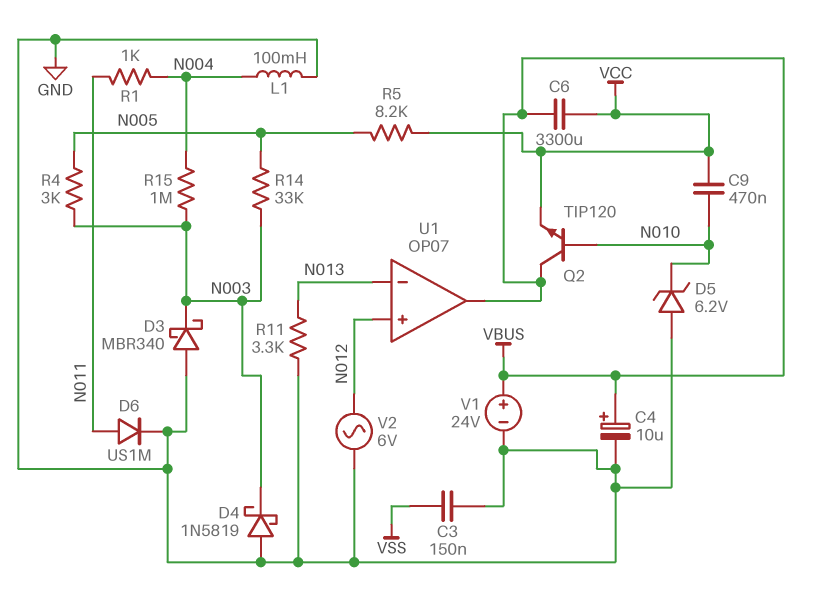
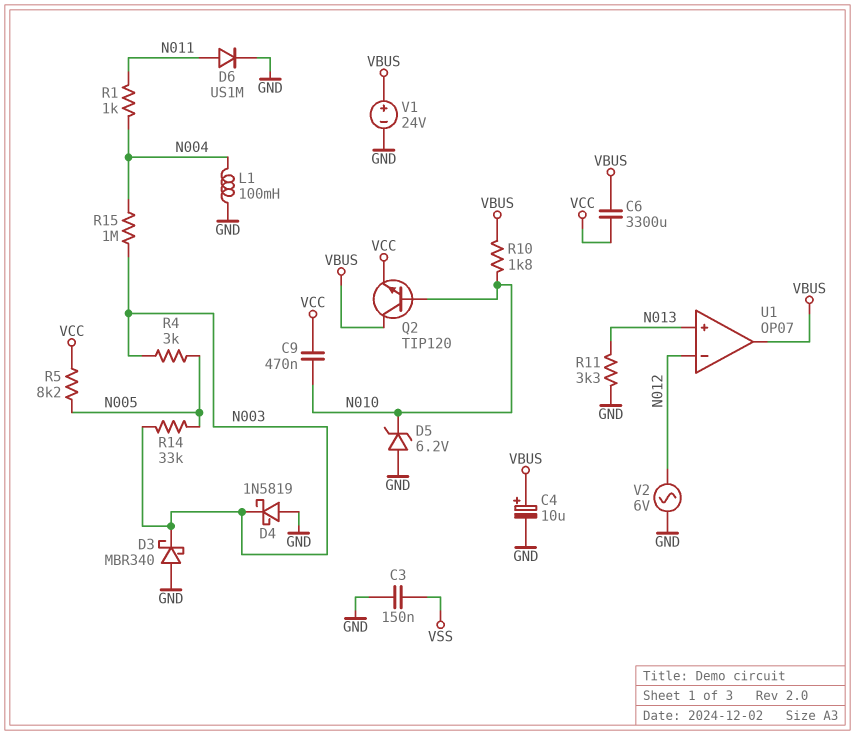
R10: none -> 1.8k (N010, VBUS)
U1 pin in+: N012 -> N013
U1 pin in-: N013 -> N012

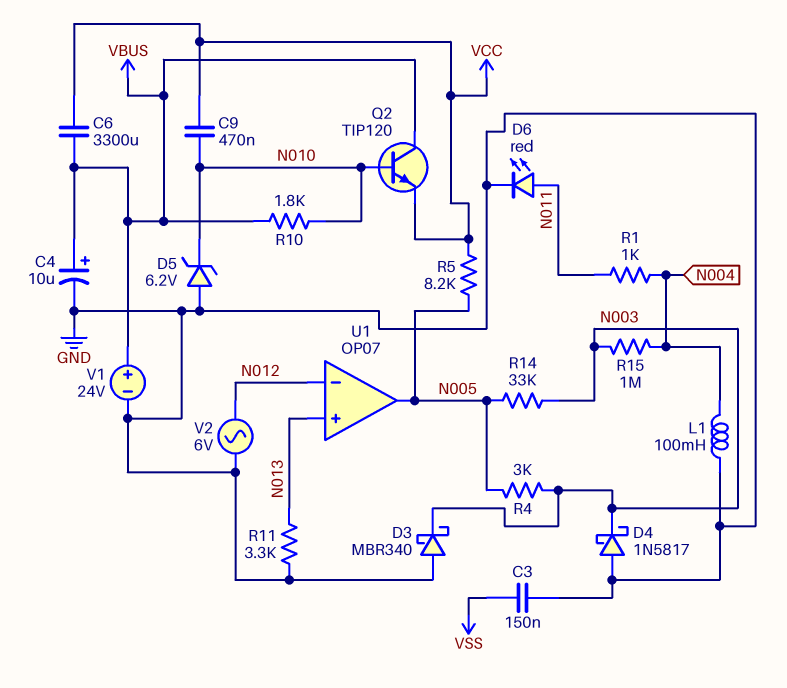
D4: schottky 1N5819 (A GND, K N003) -> schottky 1N5817 (A GND, K N003)
D6: diode US1M (A N011, K GND) -> LED red (A N011, K GND)
U1 pin out: VBUS -> N005

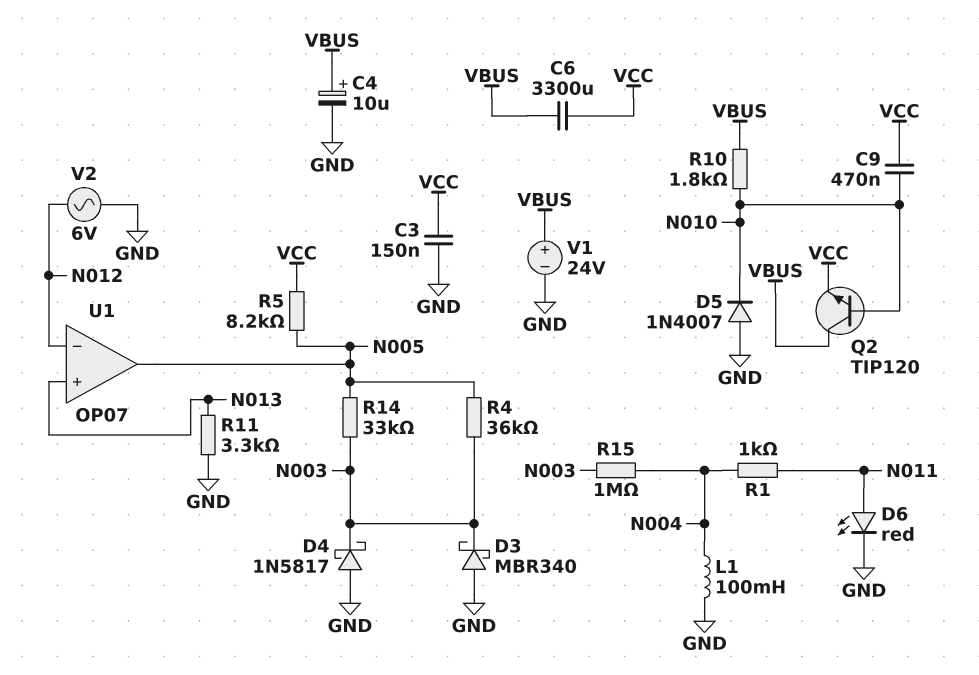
C3: 150nF (GND, VSS) -> 150nF (GND, VCC)
D5: zener 6.2V (A GND, K N010) -> diode 1N4007 (A GND, K N010)
R4: 3k (N003, N005) -> 36k (N003, N005)

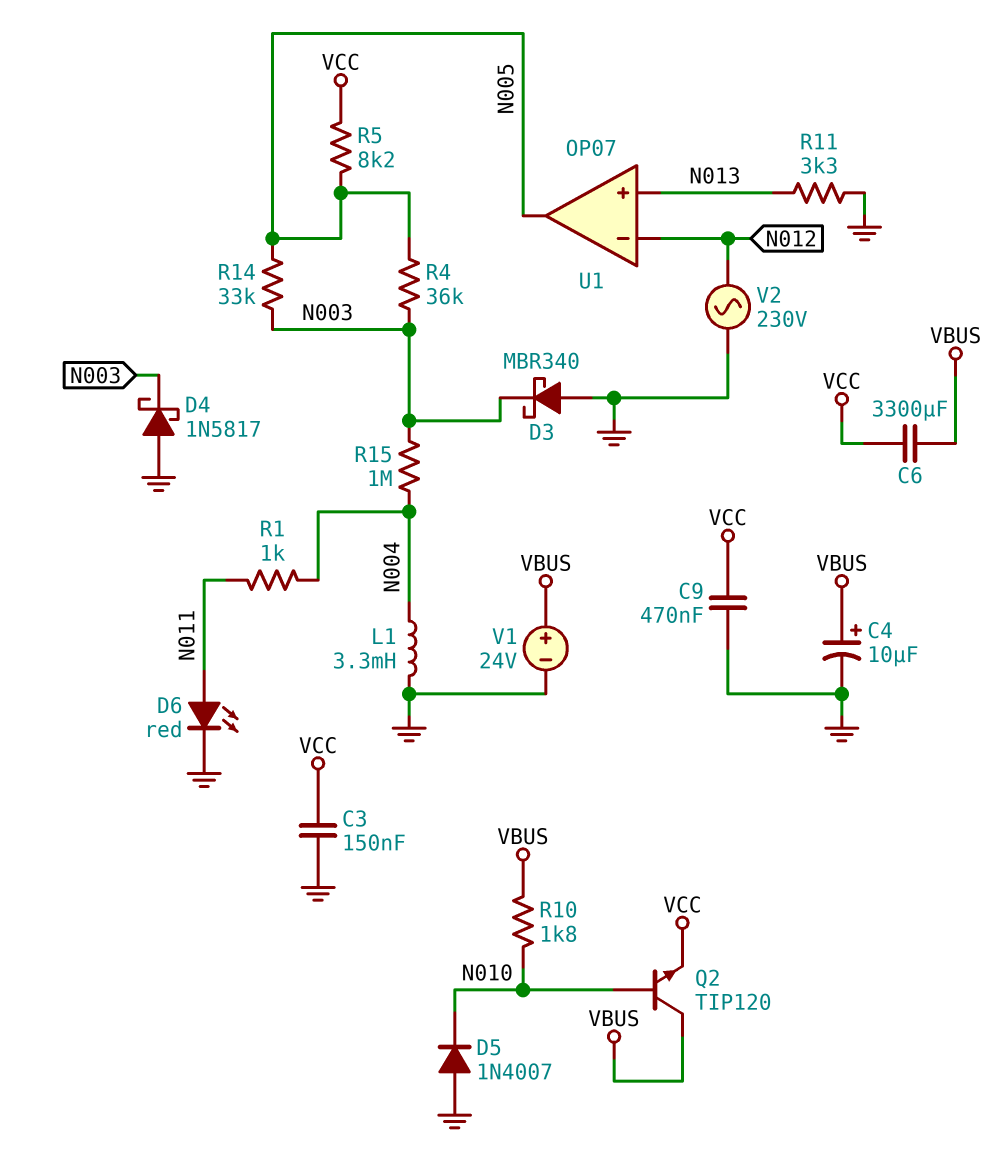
C9: 470nF (N010, VCC) -> 470nF (GND, VCC)
L1: 100mH (GND, N004) -> 3.3mH (GND, N004)
V2: AC 6V (GND, N012) -> AC 230V (GND, N012)

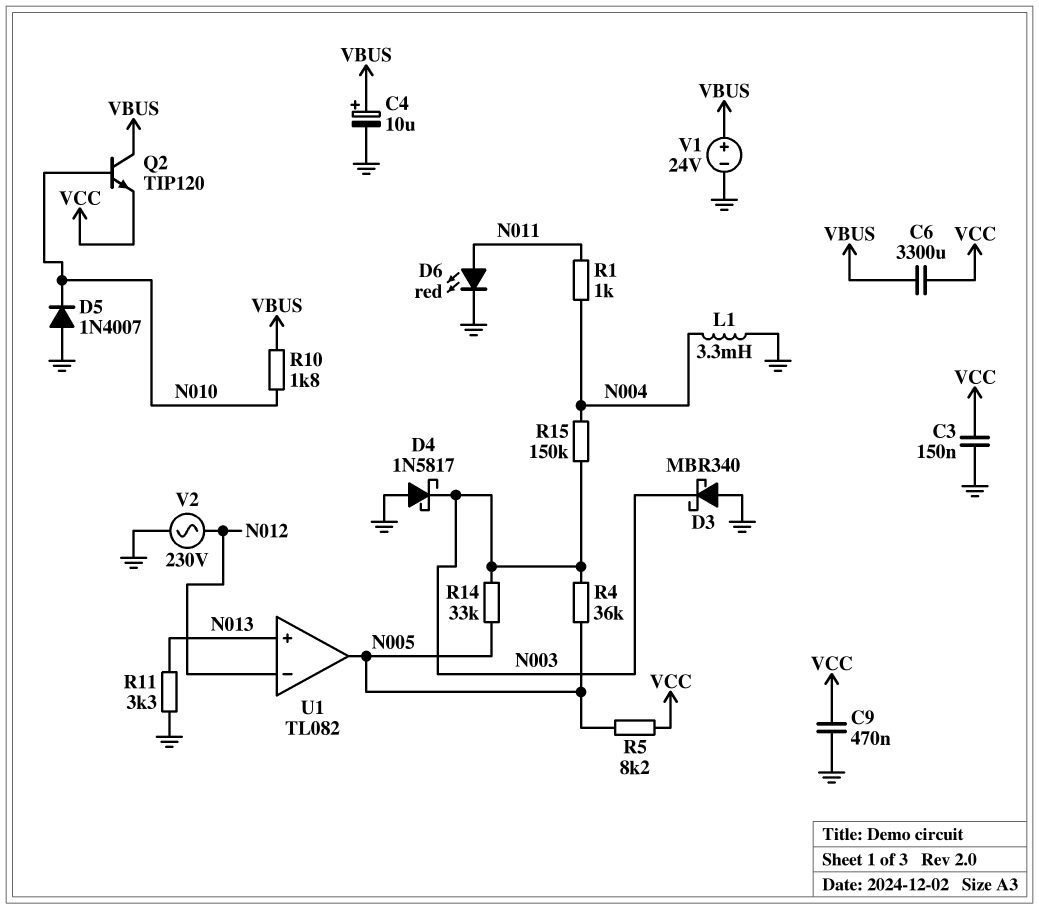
R15: 1M (N003, N004) -> 150k (N003, N004)
U1: OP07 -> TL082

